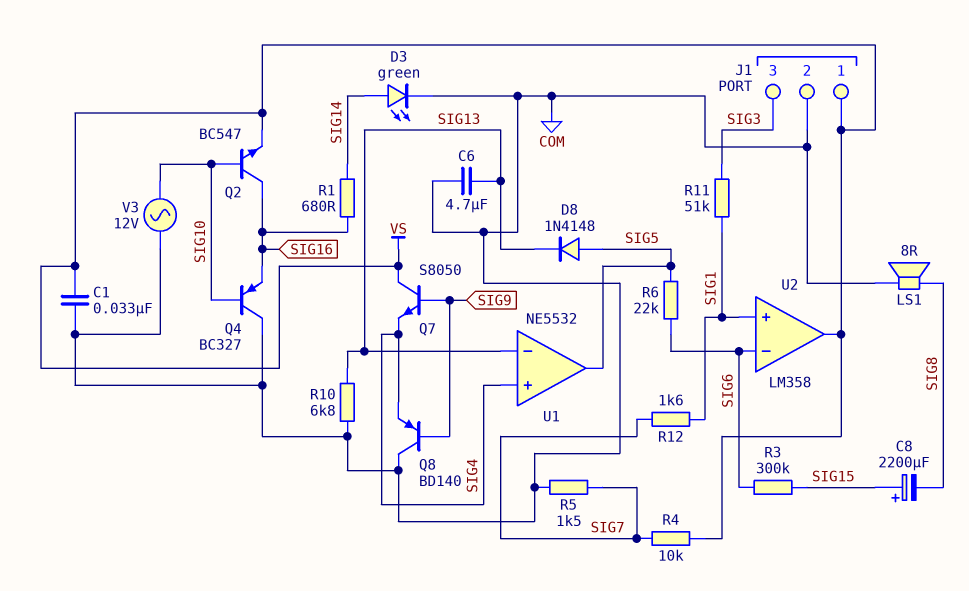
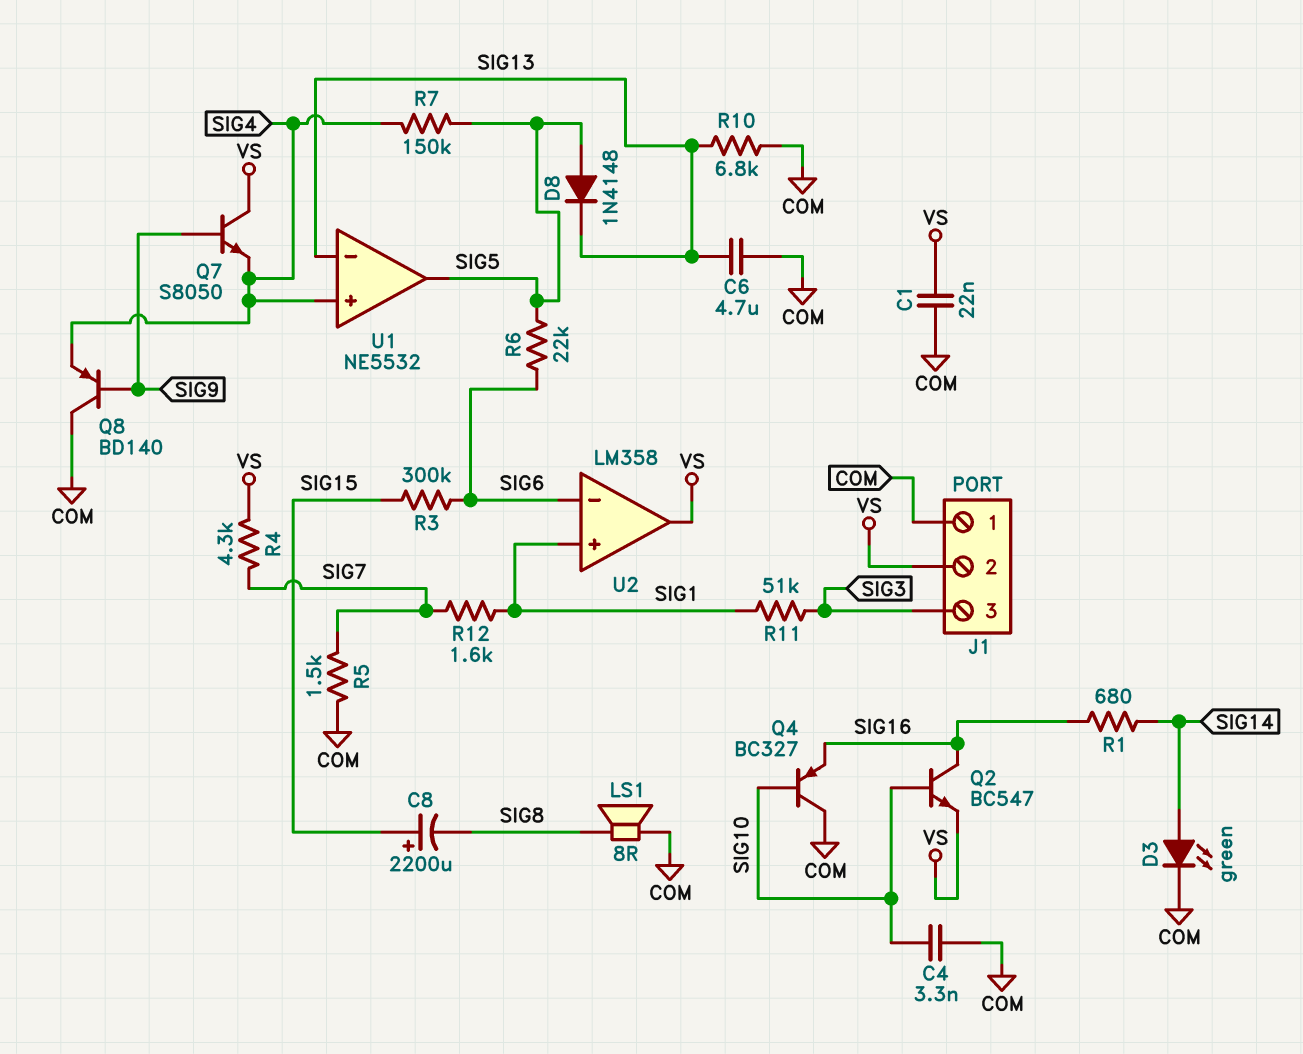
C1: 33nF (COM, VS) -> 22nF (COM, VS)
C4: none -> 3.3nF (COM, SIG10)
J1 pin 1: VS -> COM
J1 pin 2: COM -> VS
R4: 10k (SIG7, VS) -> 4.3k (SIG7, VS)
R7: none -> 150k (SIG4, SIG5)
V3: AC 12V (COM, SIG10) -> none

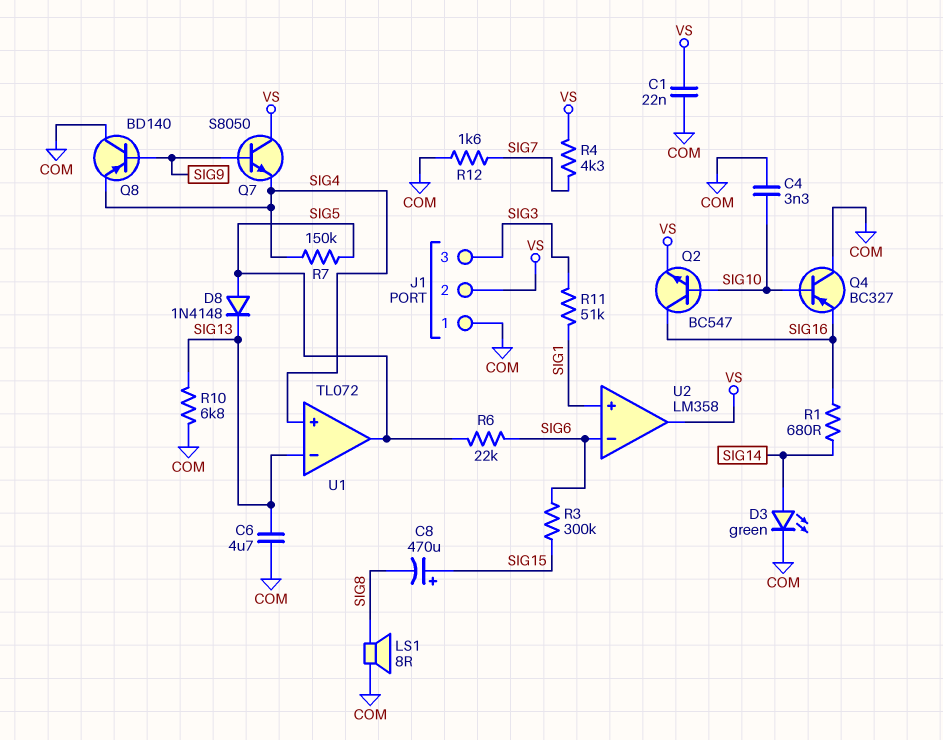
C8: 2200uF (plus SIG15, minus SIG8) -> 470uF (plus SIG15, minus SIG8)
R5: 1.5k (COM, SIG7) -> none
R12: 1.6k (SIG1, SIG7) -> 1.6k (COM, SIG7)
U1: NE5532 -> TL072

